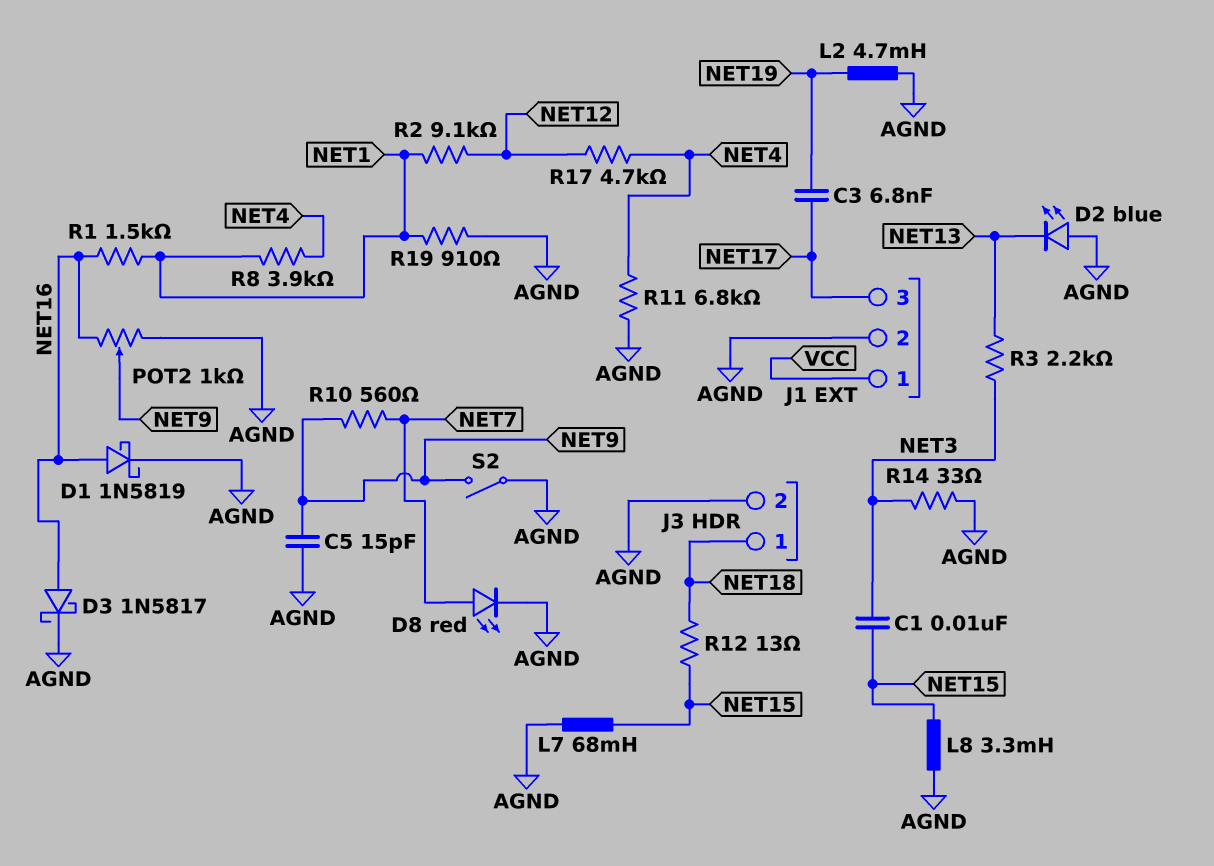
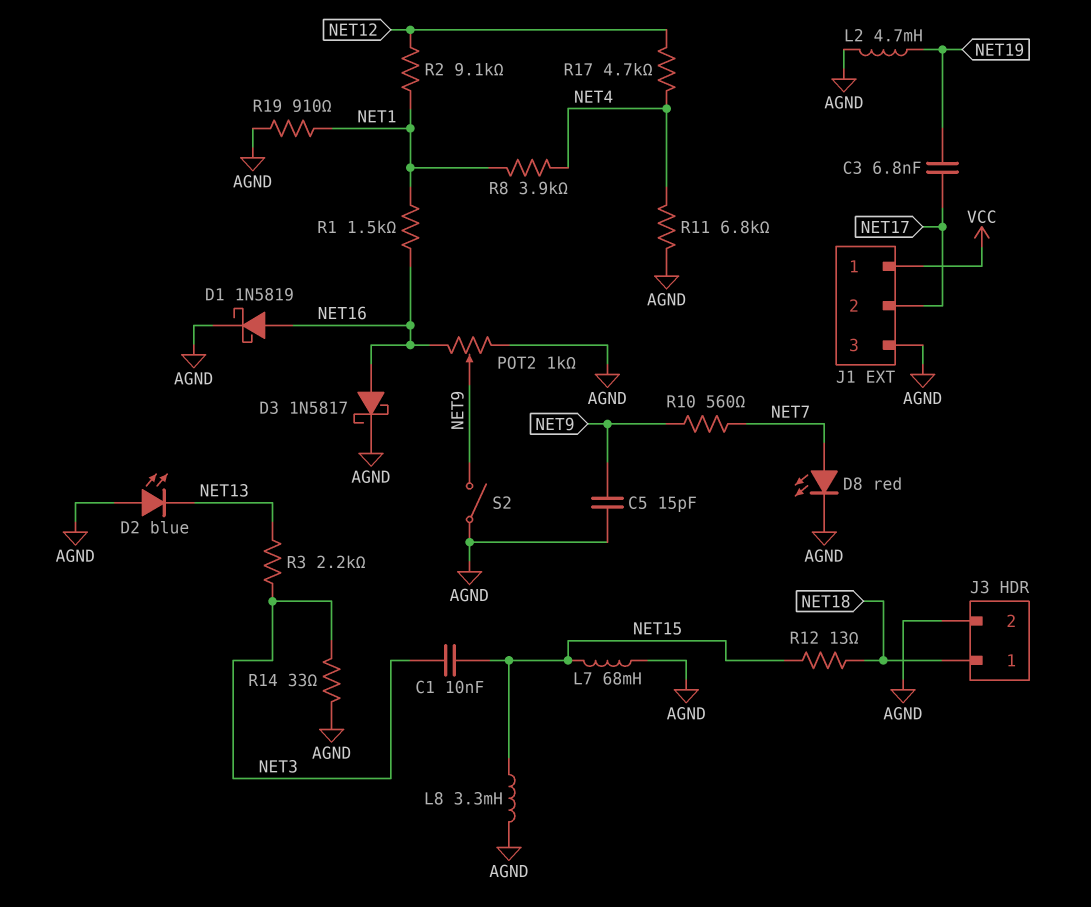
J1 pin 2: AGND -> NET17
J1 pin 3: NET17 -> AGND

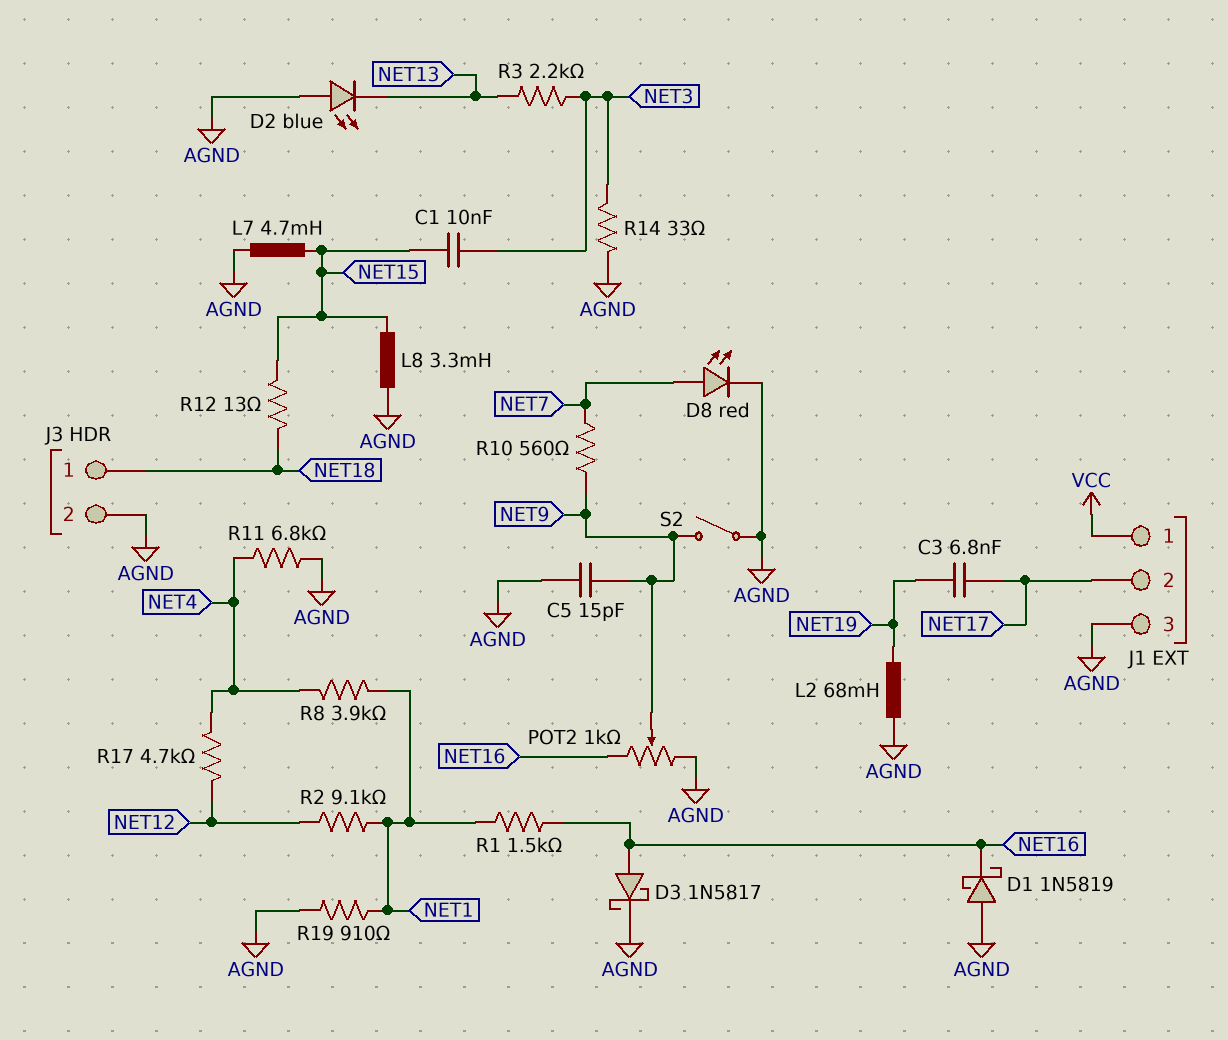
D1: schottky 1N5819 (A NET16, K AGND) -> schottky 1N5819 (A AGND, K NET16)
L2: 4.7mH (AGND, NET19) -> 68mH (AGND, NET19)
L7: 68mH (AGND, NET15) -> 4.7mH (AGND, NET15)

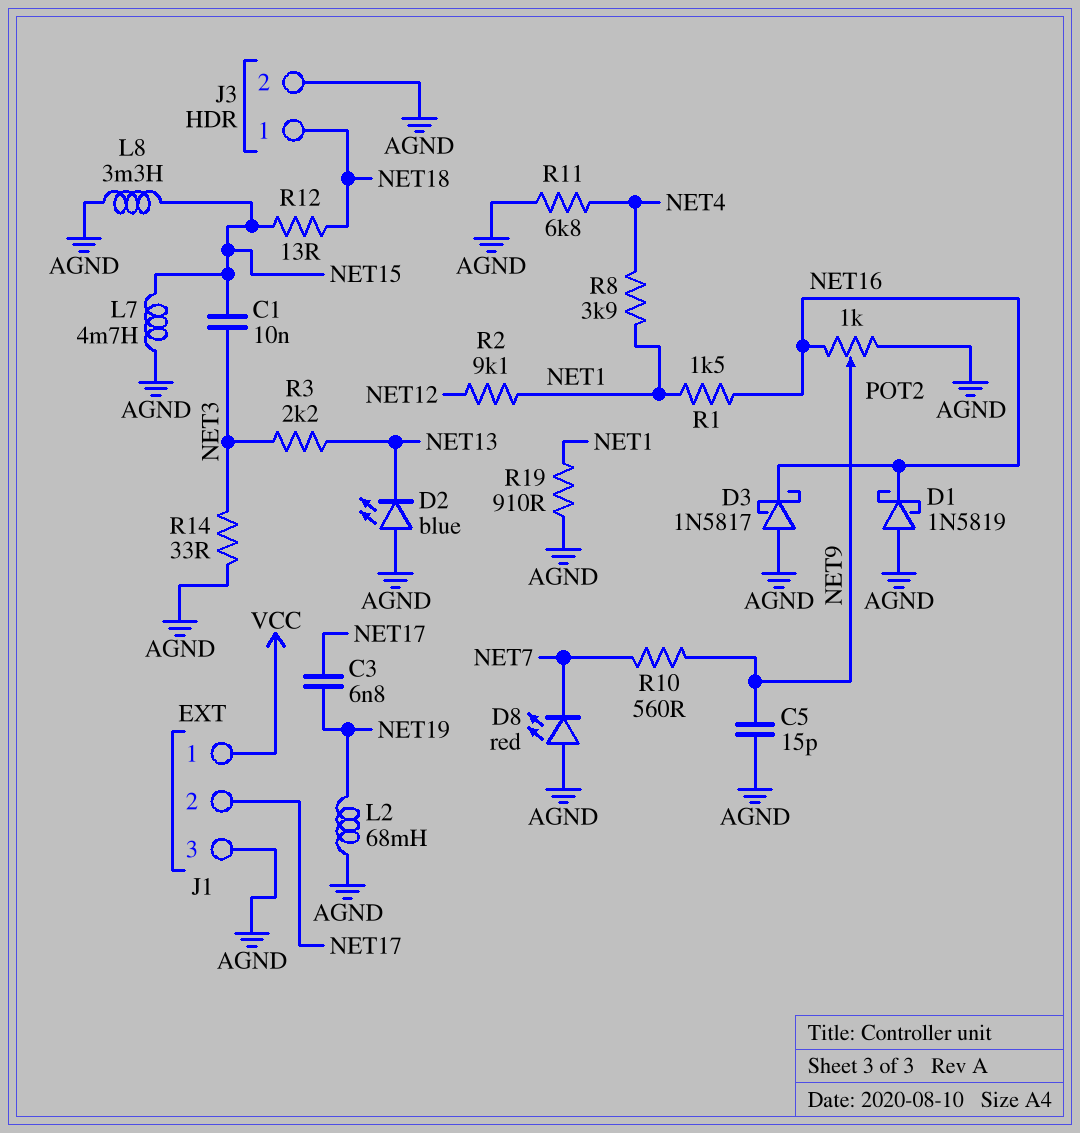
D3: schottky 1N5817 (A NET16, K AGND) -> schottky 1N5817 (A AGND, K NET16)
D8: LED red (A NET7, K AGND) -> LED red (A AGND, K NET7)
R17: 4.7k (NET4, NET12) -> none
S2: switch (AGND, NET9) -> none

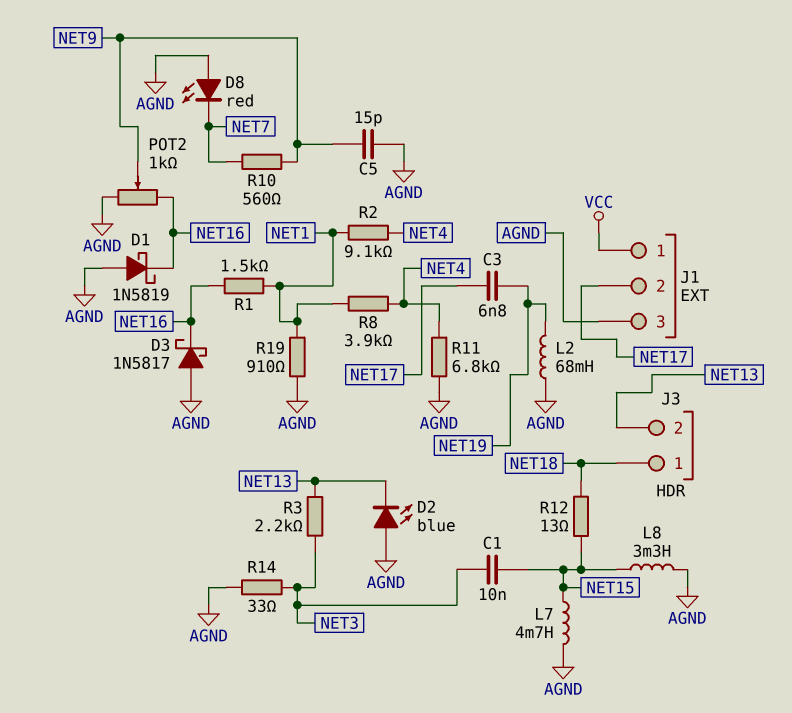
J3 pin 2: AGND -> NET13
R2: 9.1k (NET1, NET12) -> 9.1k (NET1, NET4)

